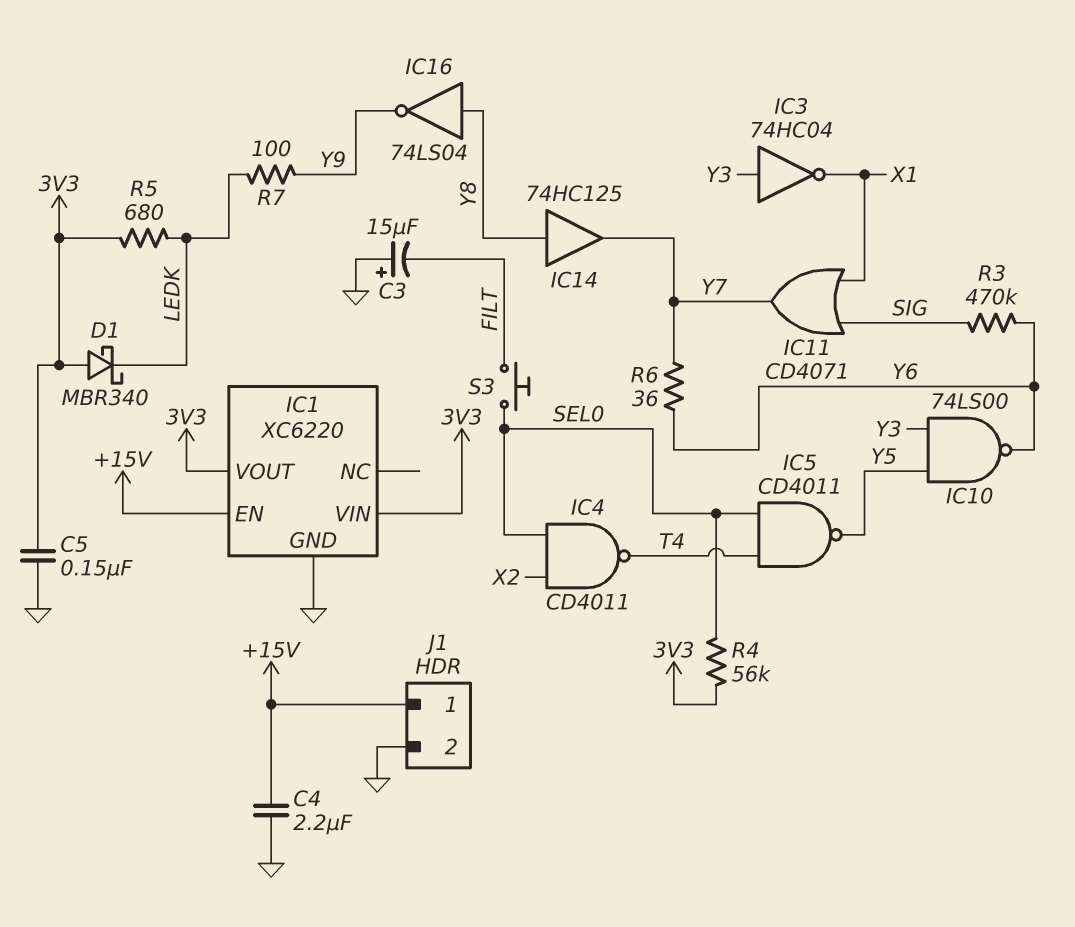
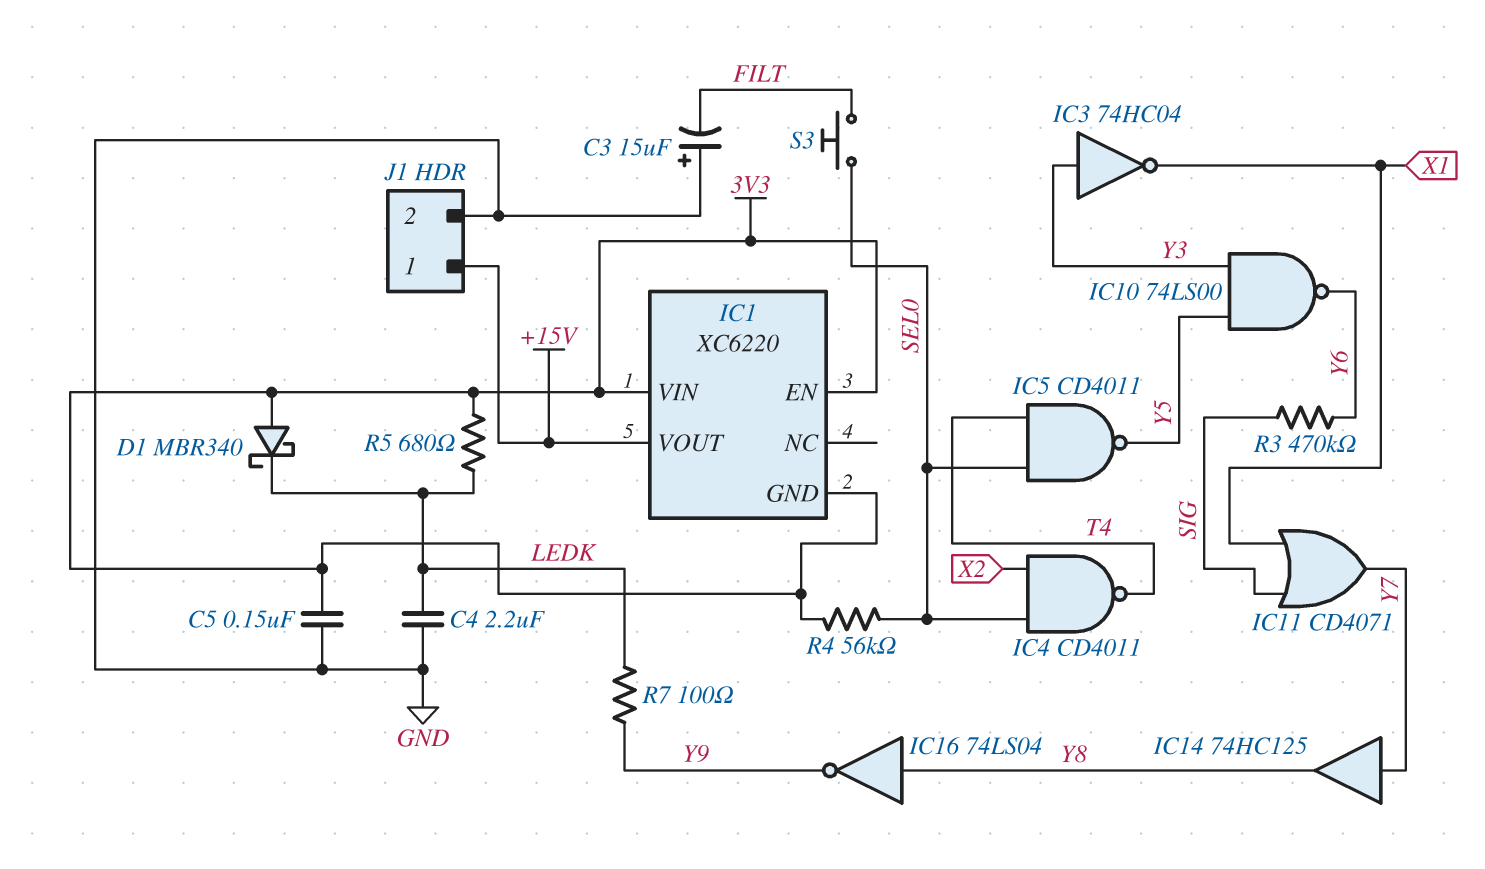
C4: 2.2uF (+15V, GND) -> 2.2uF (GND, LEDK)
IC1 pin EN: +15V -> 3V3
IC1 pin GND: GND -> 3V3
IC1 pin VOUT: 3V3 -> +15V
IC14: buffer 74HC125 (in Y8, out Y7) -> buffer 74HC125 (in Y7, out Y8)
R6: 36 (Y6, Y7) -> none

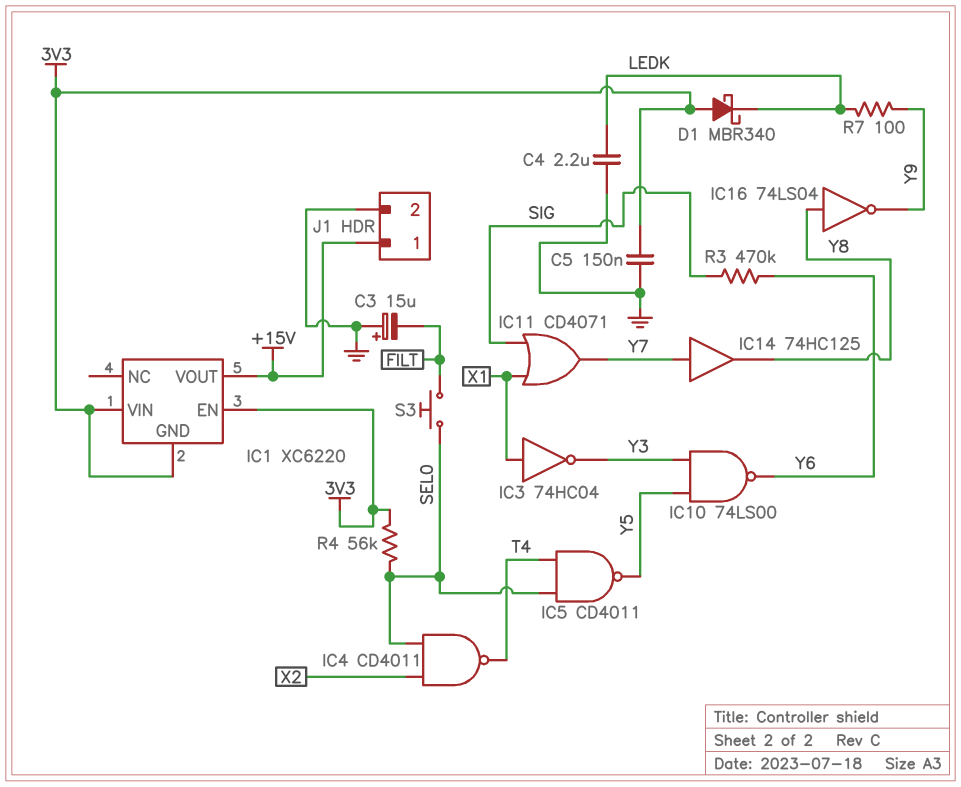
IC3: NOT 74HC04 (in Y3, out X1) -> NOT 74HC04 (in X1, out Y3)
R5: 680 (3V3, LEDK) -> none

